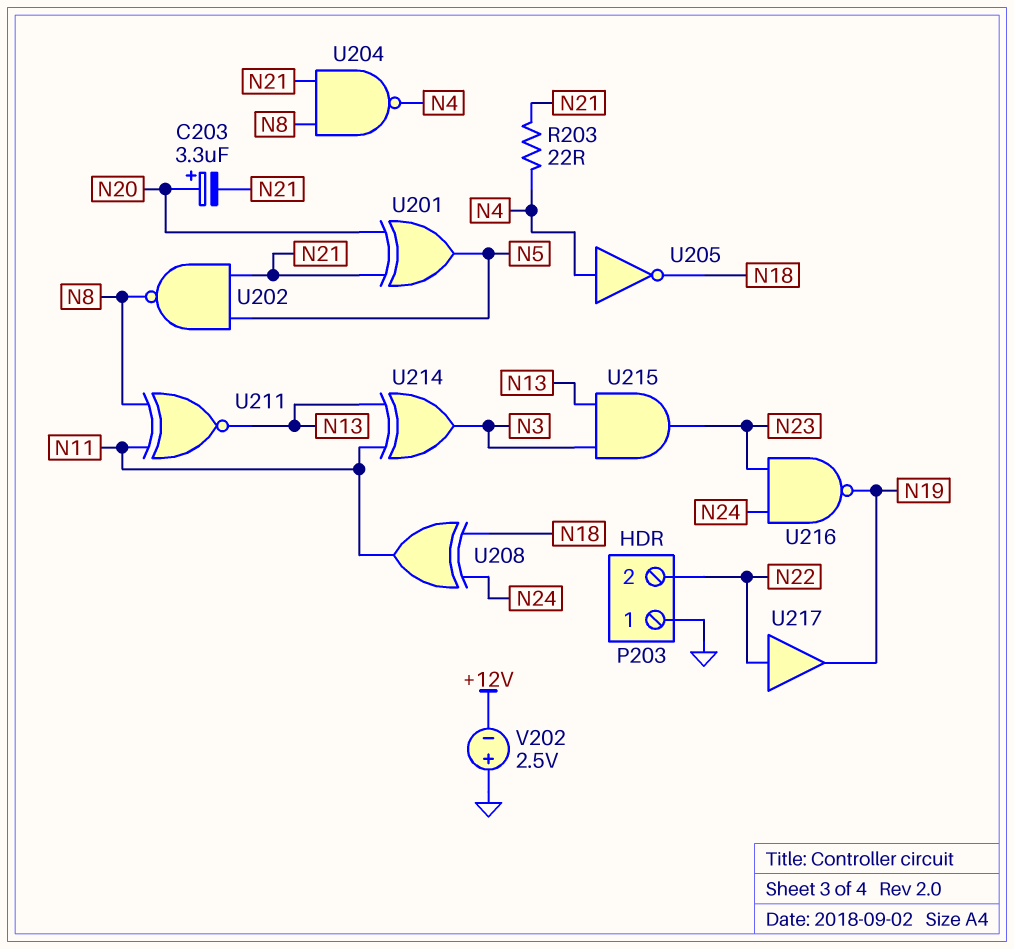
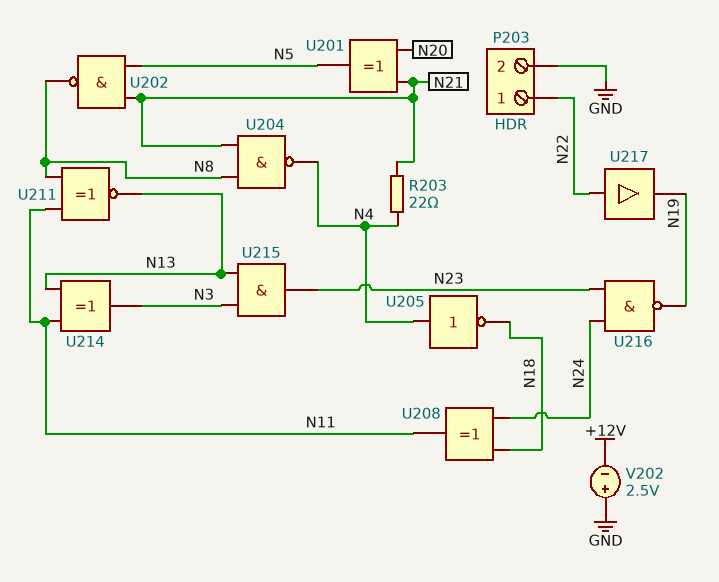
C203: 3.3uF (plus N20, minus N21) -> none
P203 pin 1: GND -> N22
P203 pin 2: N22 -> GND

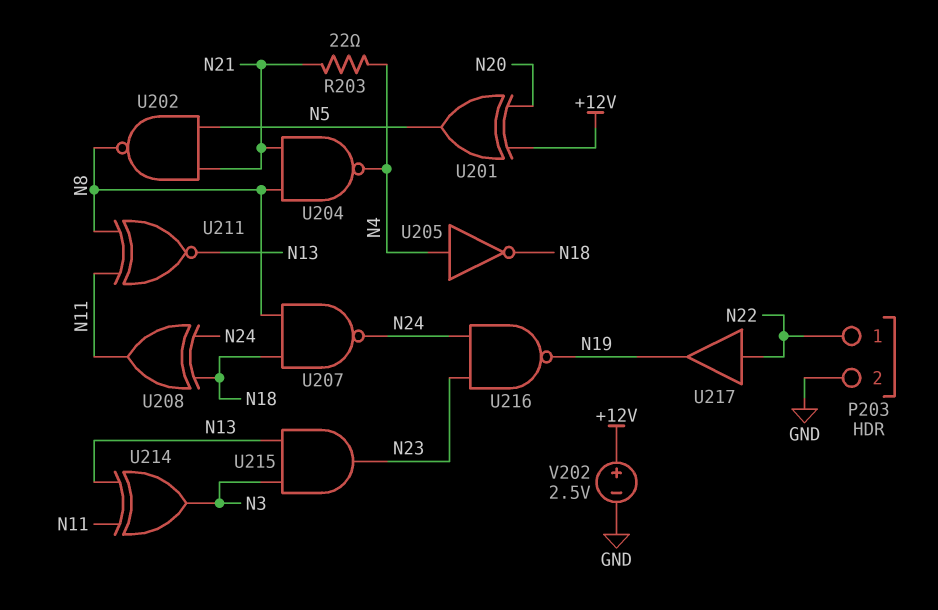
U201: XOR (in N20, in N21, out N5) -> XOR (in +12V, in N20, out N5)
U207: none -> NAND (in N8, in N18, out N24)
V202: 2.5V (plus GND, minus +12V) -> 2.5V (plus +12V, minus GND)

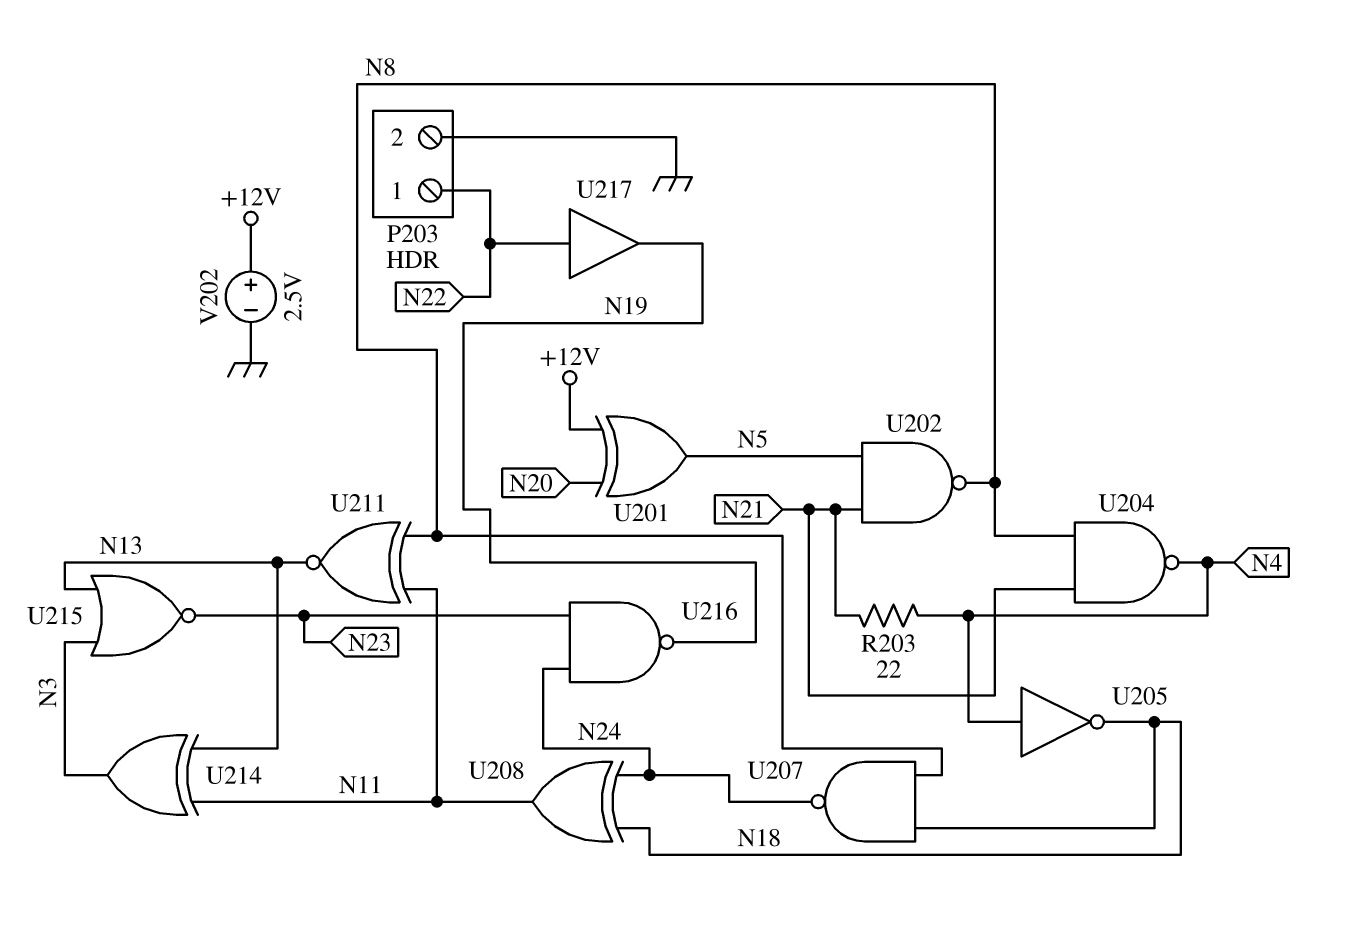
U215: AND (in N3, in N13, out N23) -> NOR (in N3, in N13, out N23)

